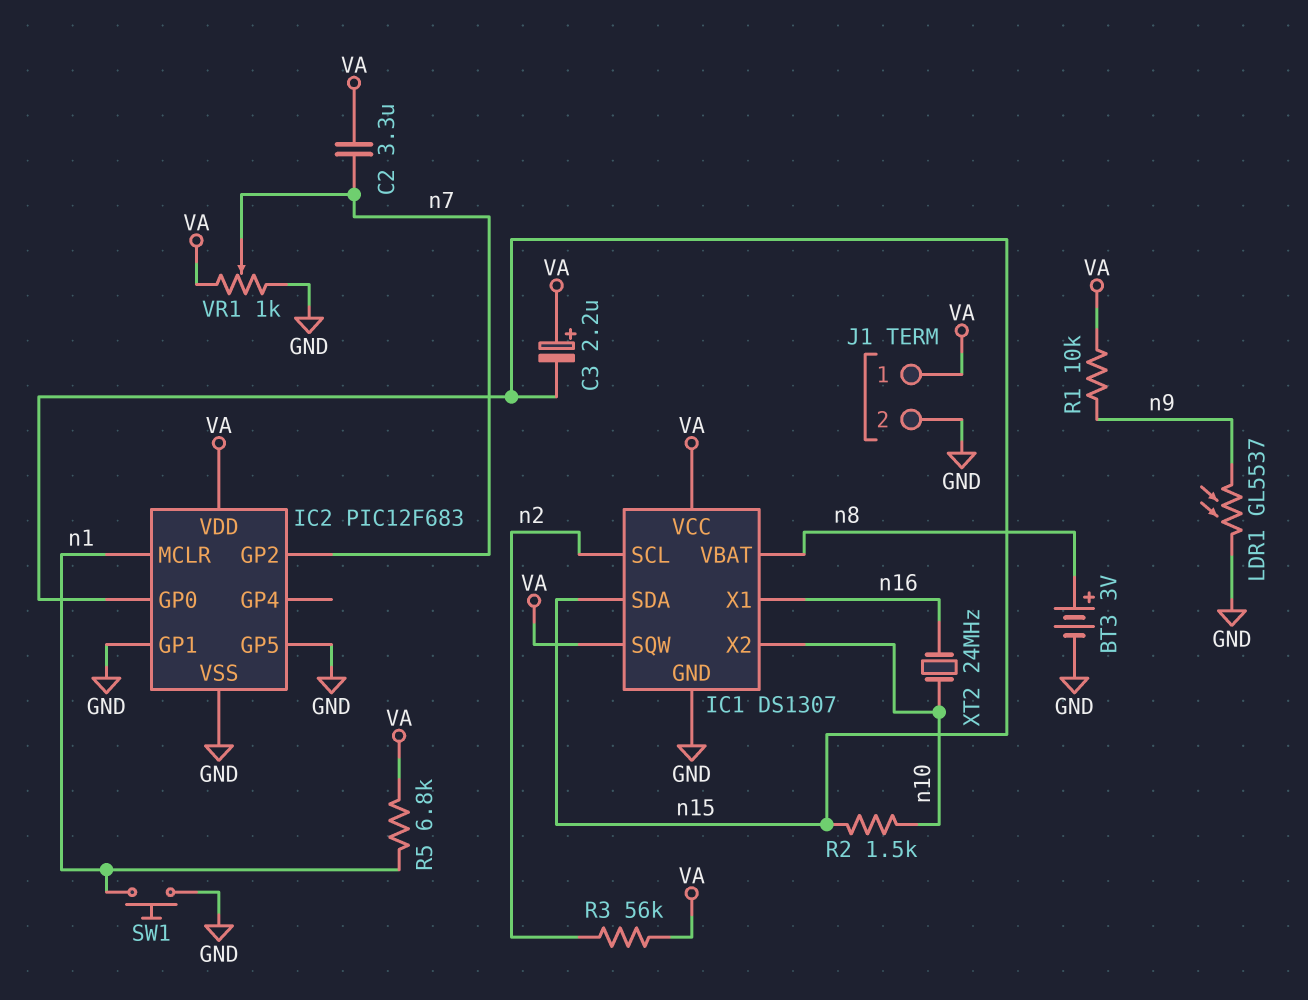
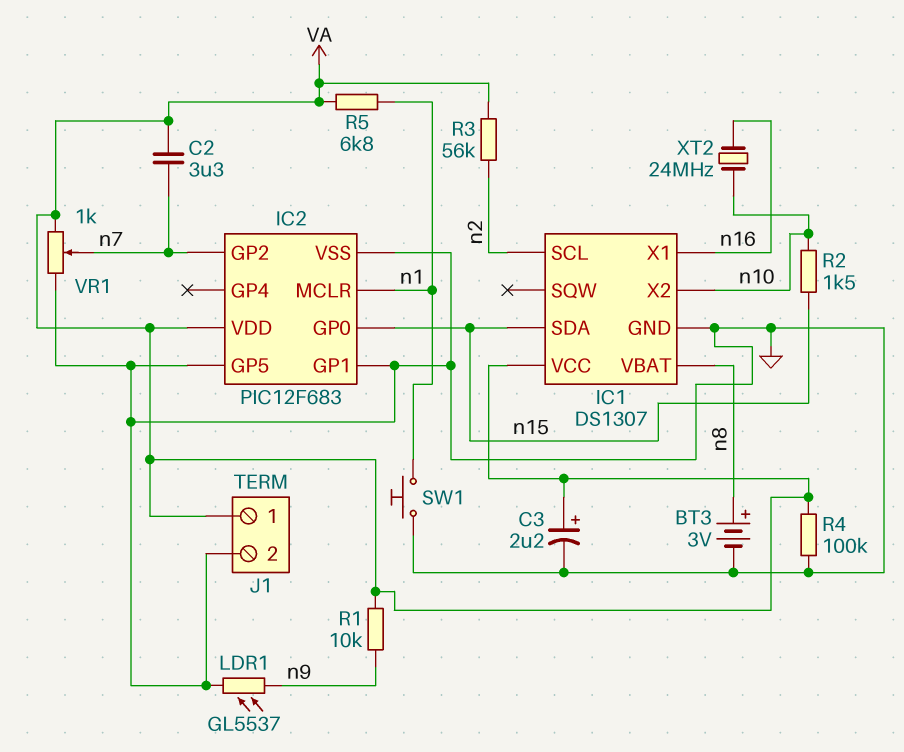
C3: 2.2uF (plus VA, minus n15) -> 2.2uF (plus VA, minus GND)
IC1 pin SQW: VA -> none
R4: none -> 100k (GND, VA)

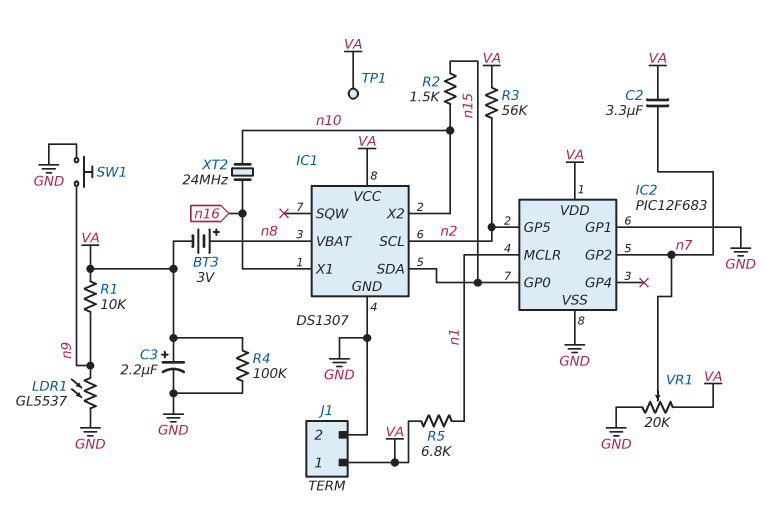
BT3: 3V (plus n8, minus GND) -> 3V (plus n8, minus VA)
IC2 pin GP5: GND -> n2
SW1: button (GND, n1) -> button (GND, n9)
TP1: none -> test point (VA)
VR1: 1k (GND, VA, wiper n7) -> 20k (GND, VA, wiper n7)

